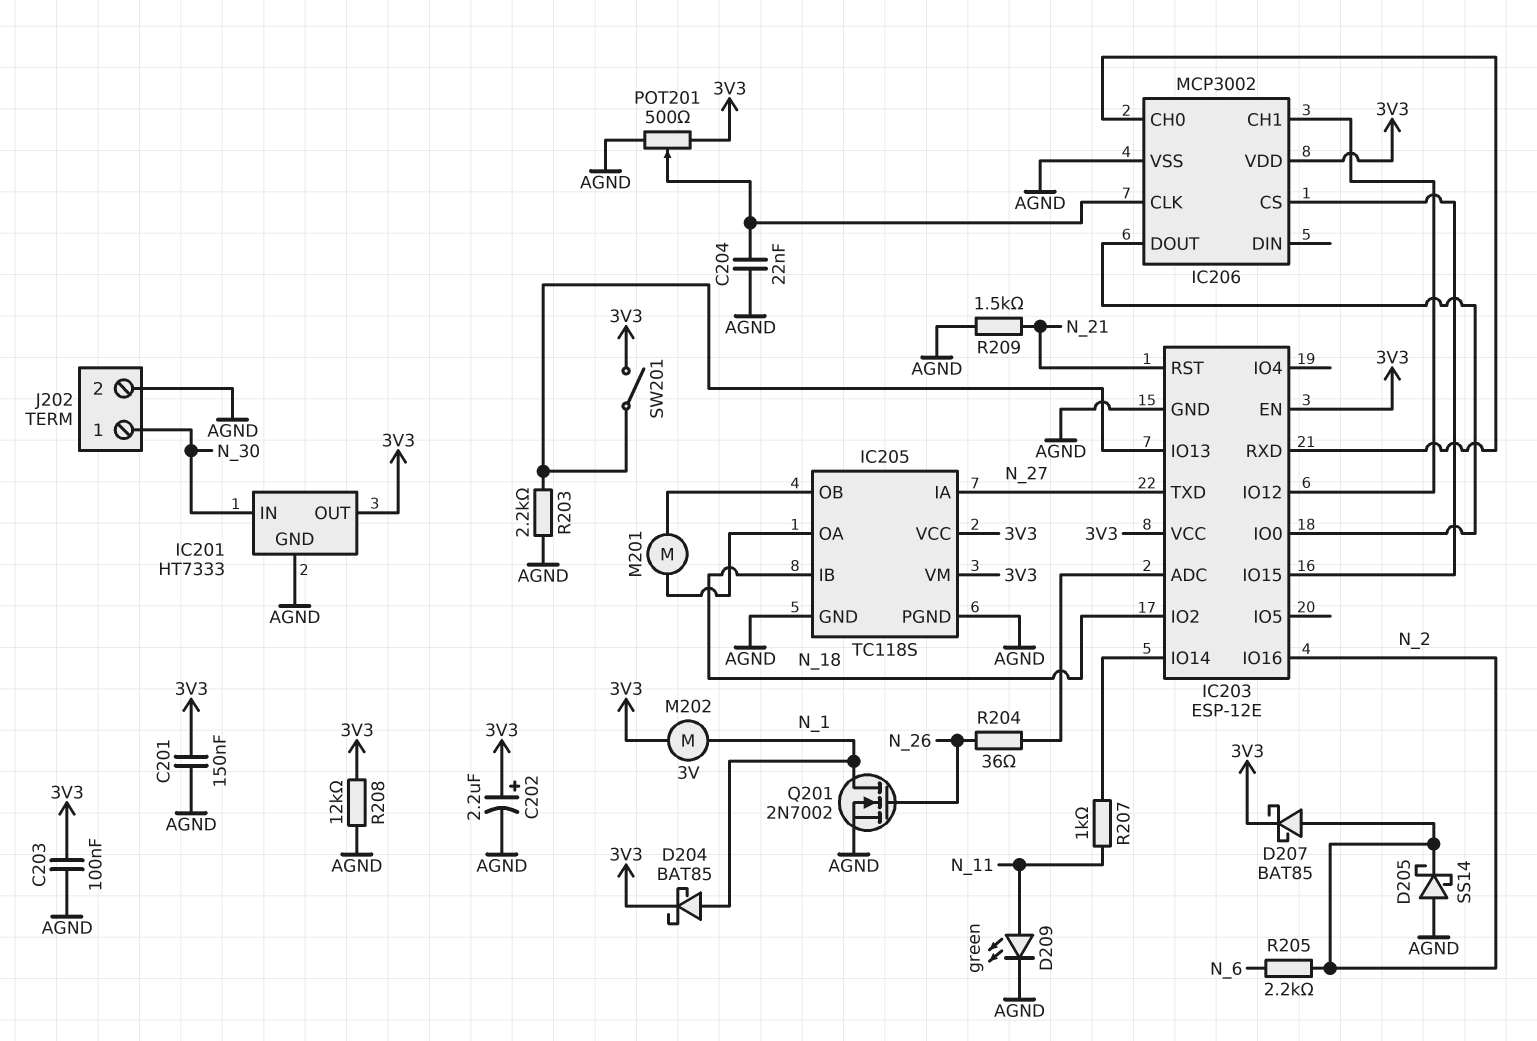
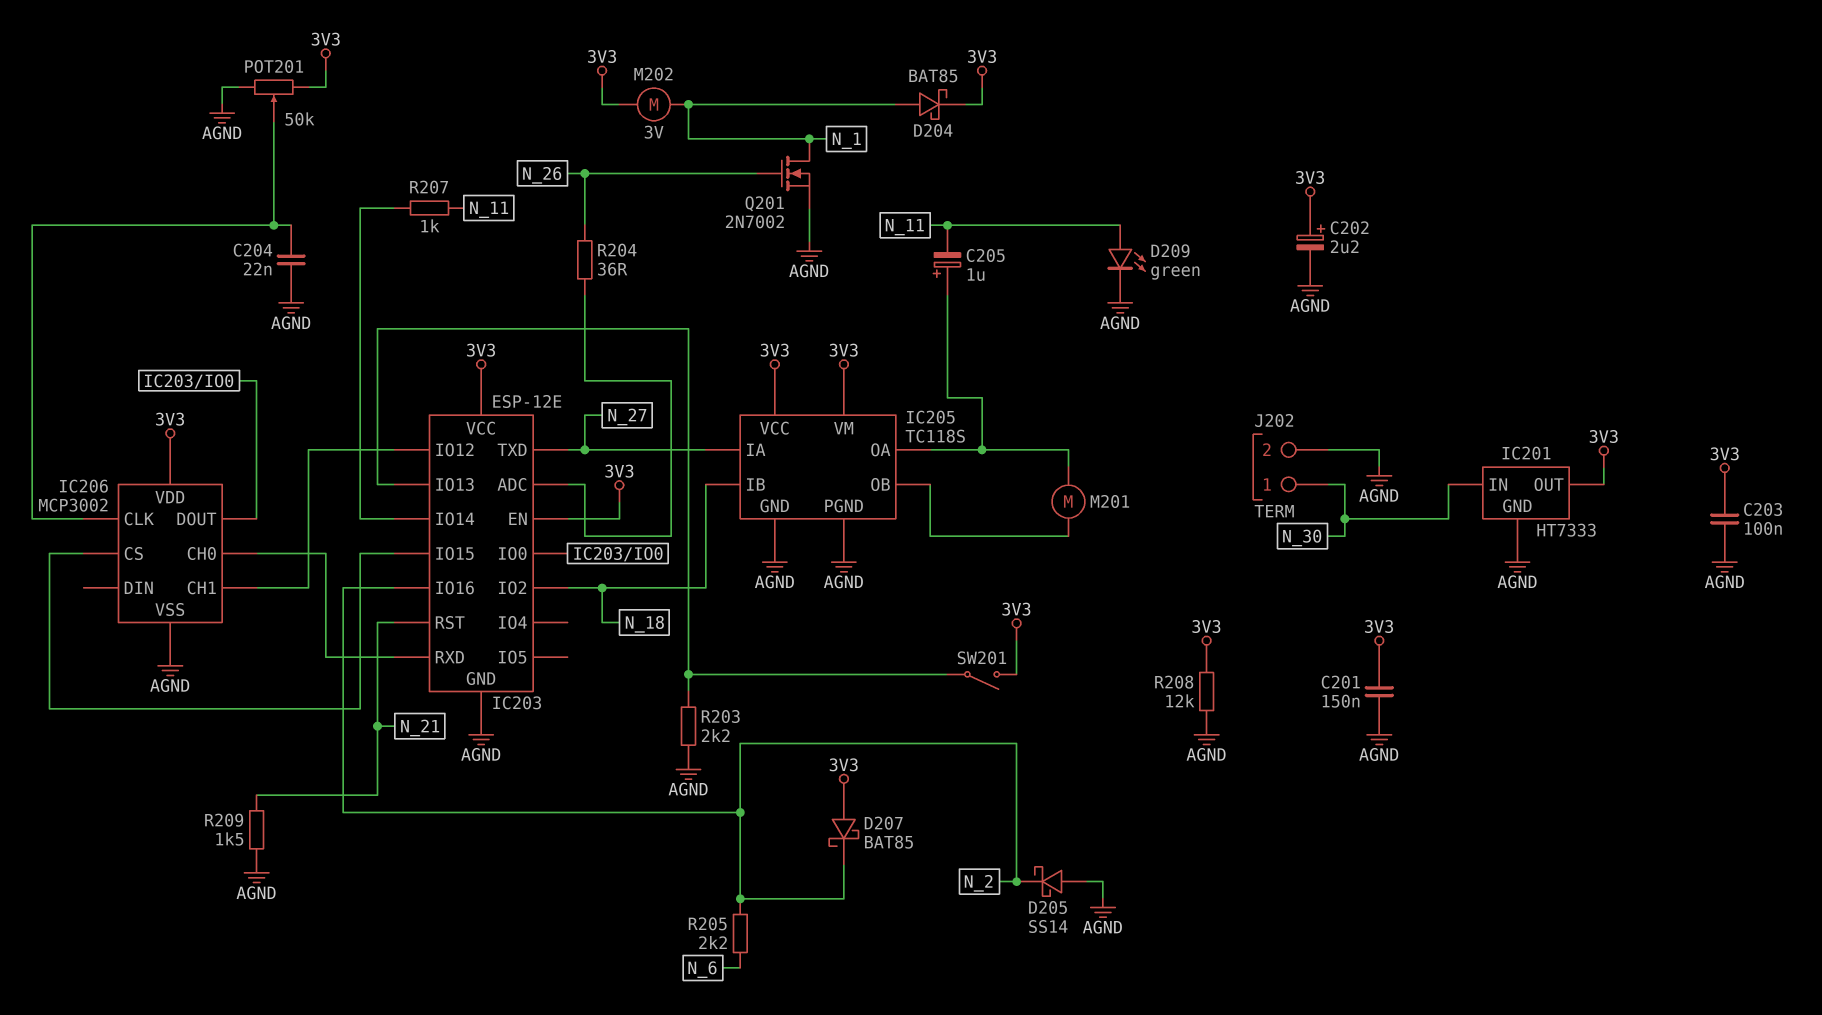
C205: none -> 1uF (plus IC205/OA, minus N_11)
D207: schottky BAT85 (A N_2, K 3V3) -> schottky BAT85 (A 3V3, K N_2)
POT201: 500 (3V3, AGND, wiper IC206/CLK) -> 50k (3V3, AGND, wiper IC206/CLK)

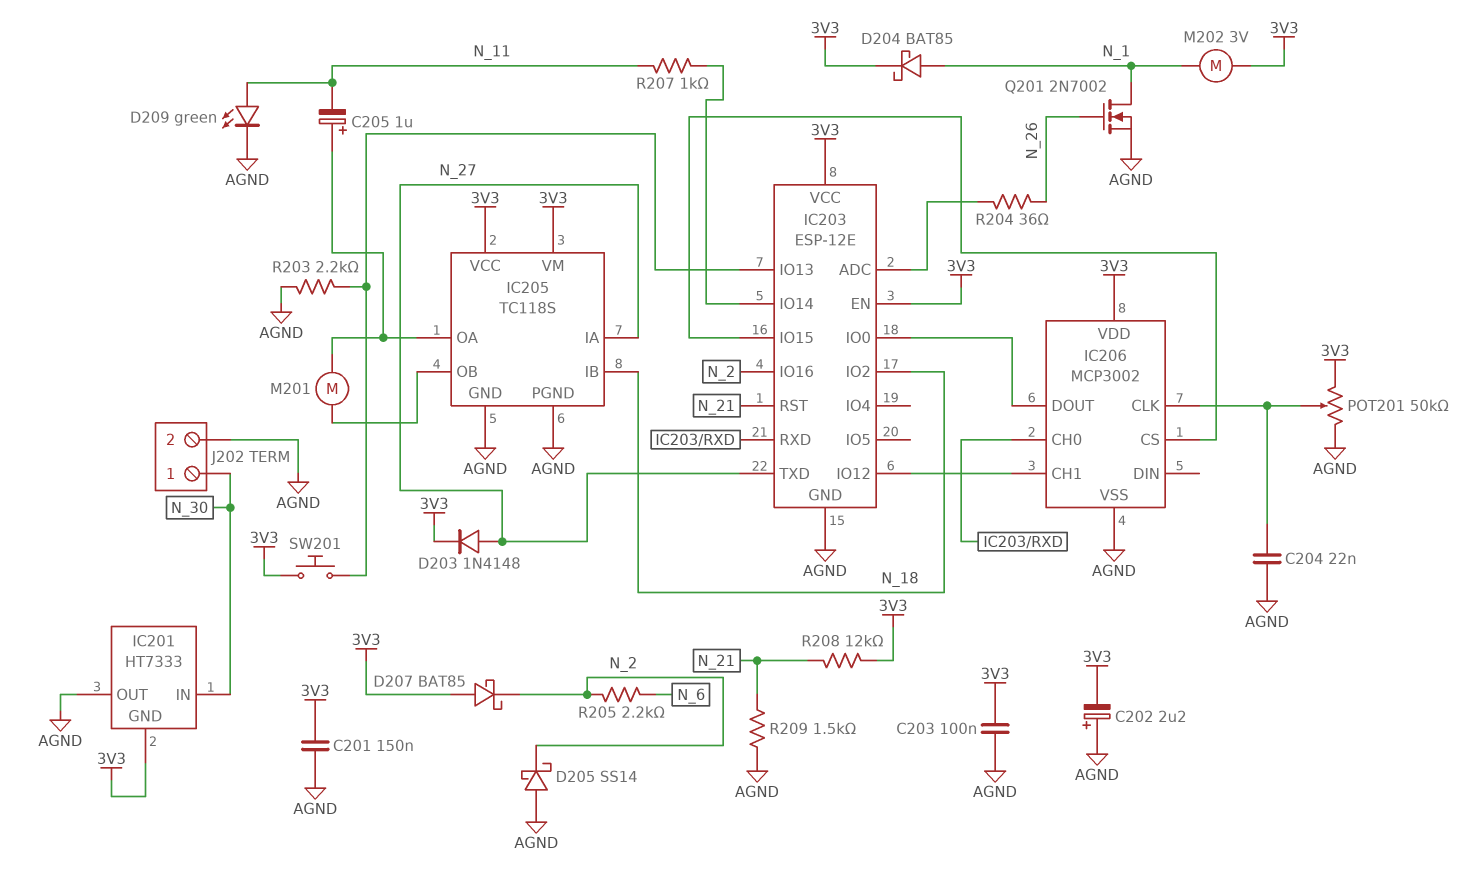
C202: 2.2uF (plus 3V3, minus AGND) -> 2.2uF (plus AGND, minus 3V3)
D203: none -> diode 1N4148 (A N_27, K 3V3)
IC201 pin GND: AGND -> 3V3
IC201 pin OUT: 3V3 -> AGND
R208: 12k (3V3, AGND) -> 12k (3V3, N_21)
SW201: switch (3V3, IC203/IO13) -> button (3V3, IC203/IO13)

